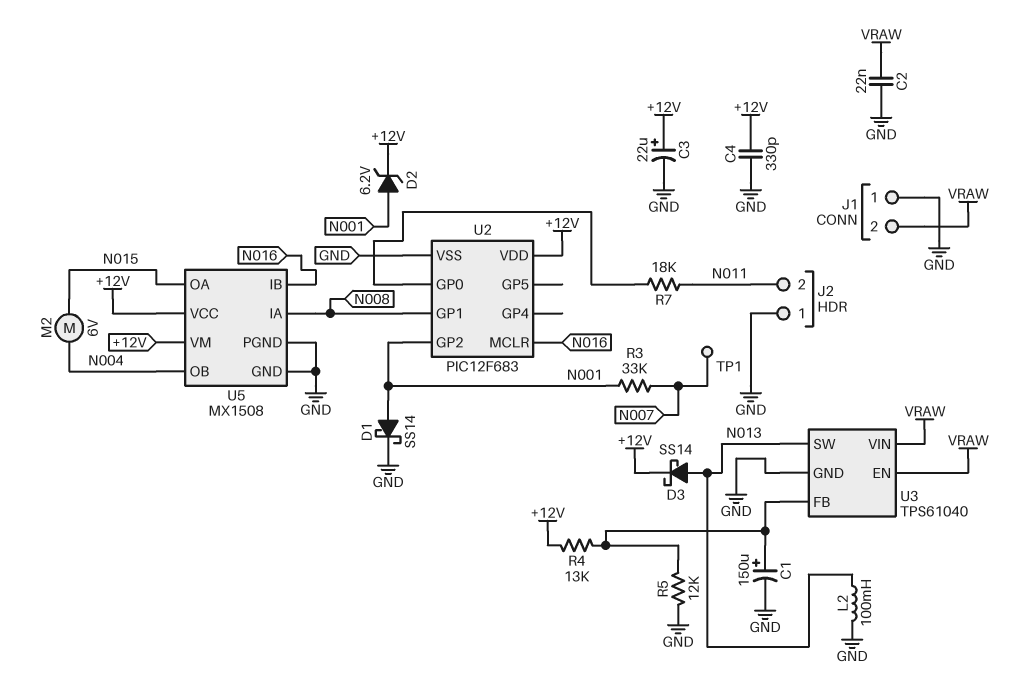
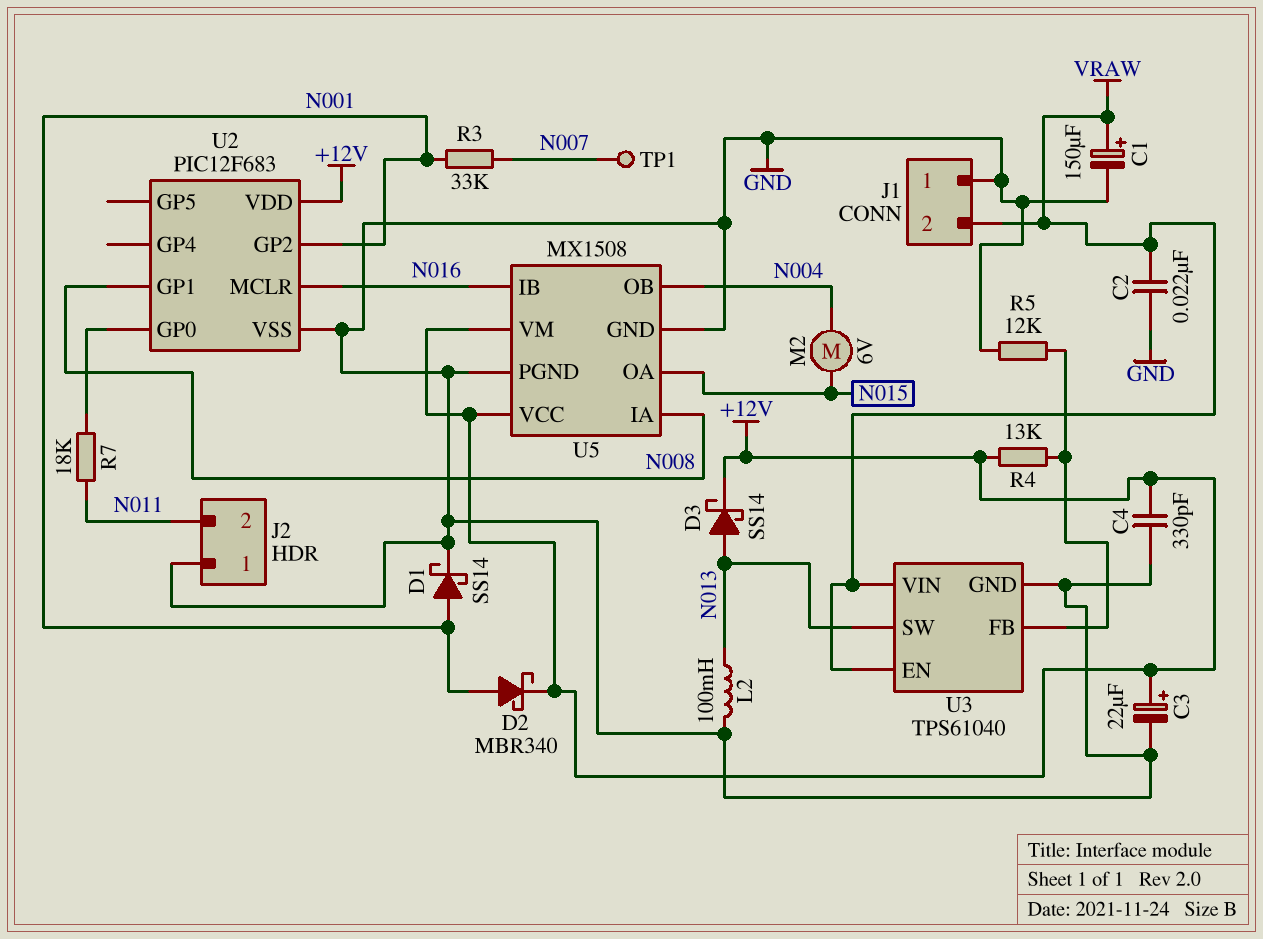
C1: 150uF (plus U3/FB, minus GND) -> 150uF (plus VRAW, minus GND)
D2: zener 6.2V (A N001, K +12V) -> schottky MBR340 (A N001, K +12V)

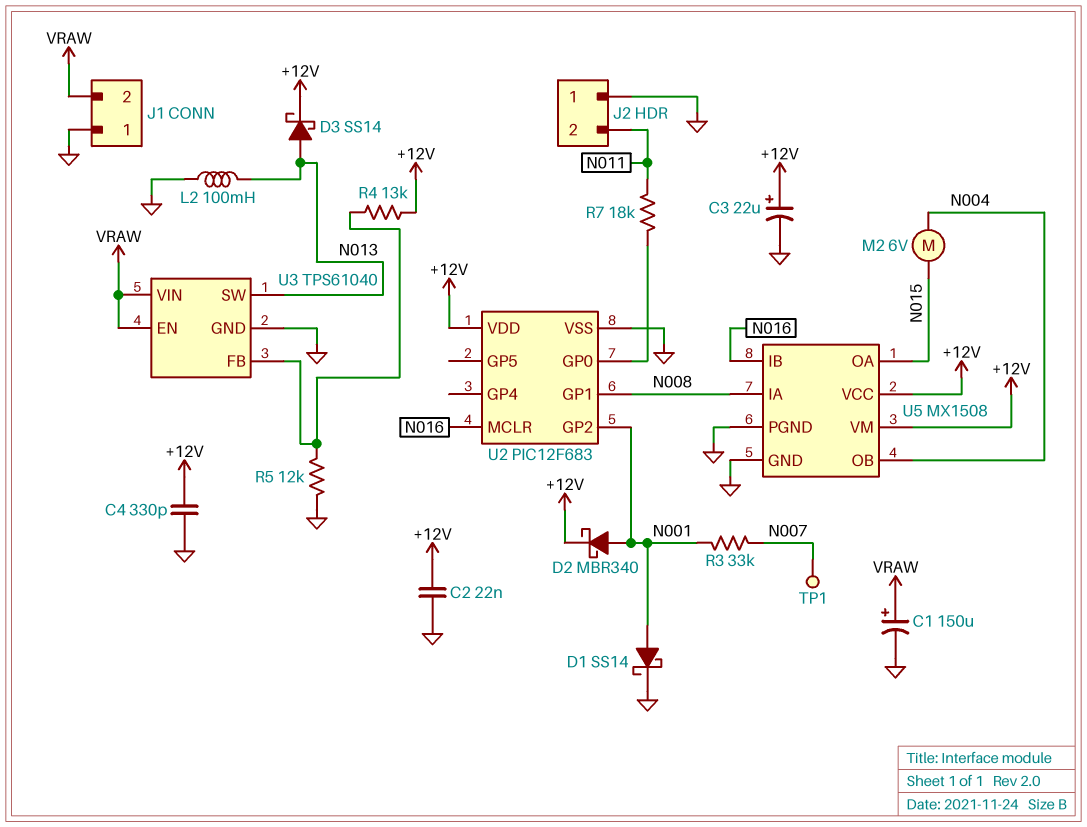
C2: 22nF (GND, VRAW) -> 22nF (+12V, GND)

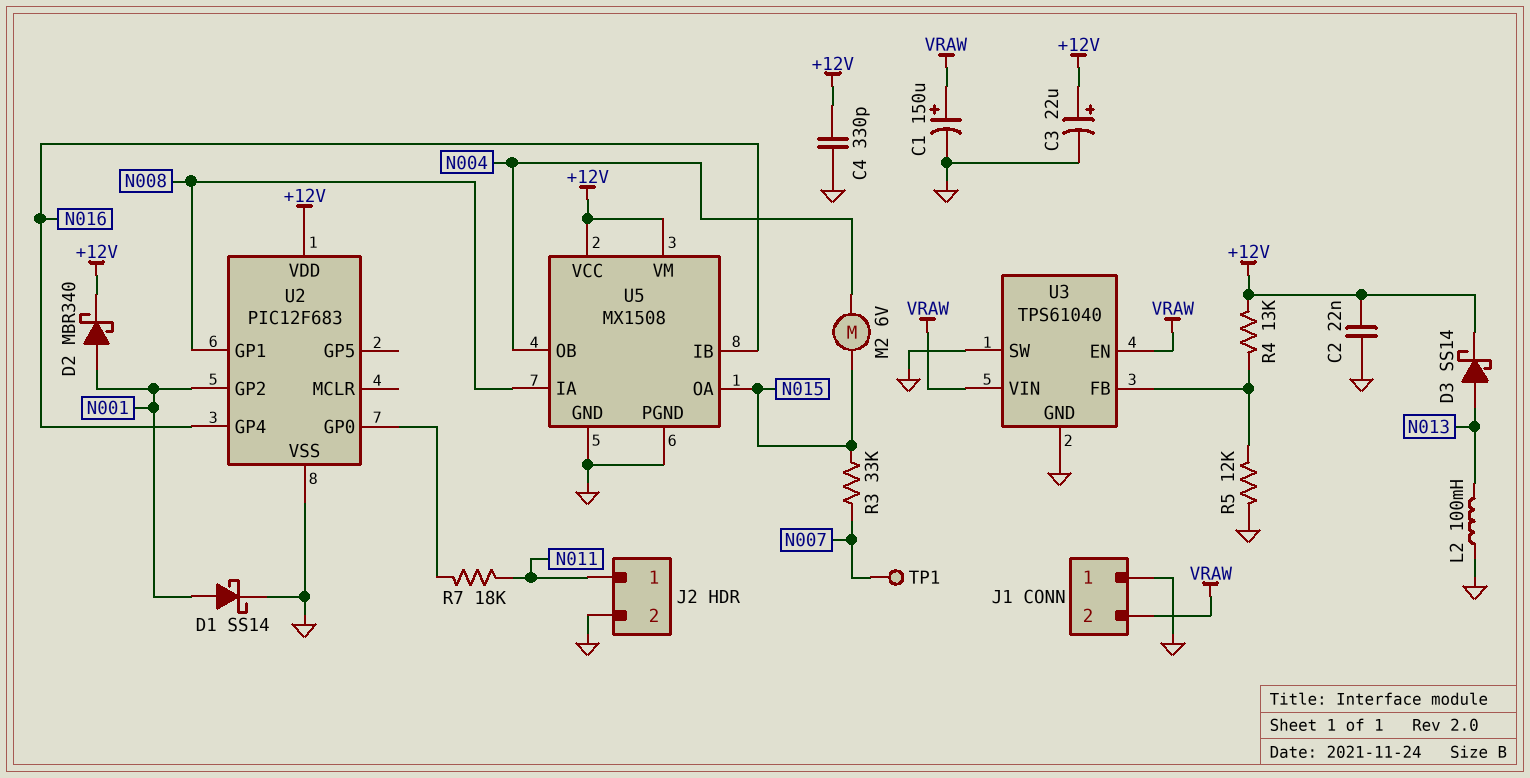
J2 pin 1: GND -> N011
J2 pin 2: N011 -> GND
R3: 33k (N001, N007) -> 33k (N007, N015)
U2 pin GP4: none -> N016
U2 pin MCLR: N016 -> none
U3 pin SW: N013 -> GND

